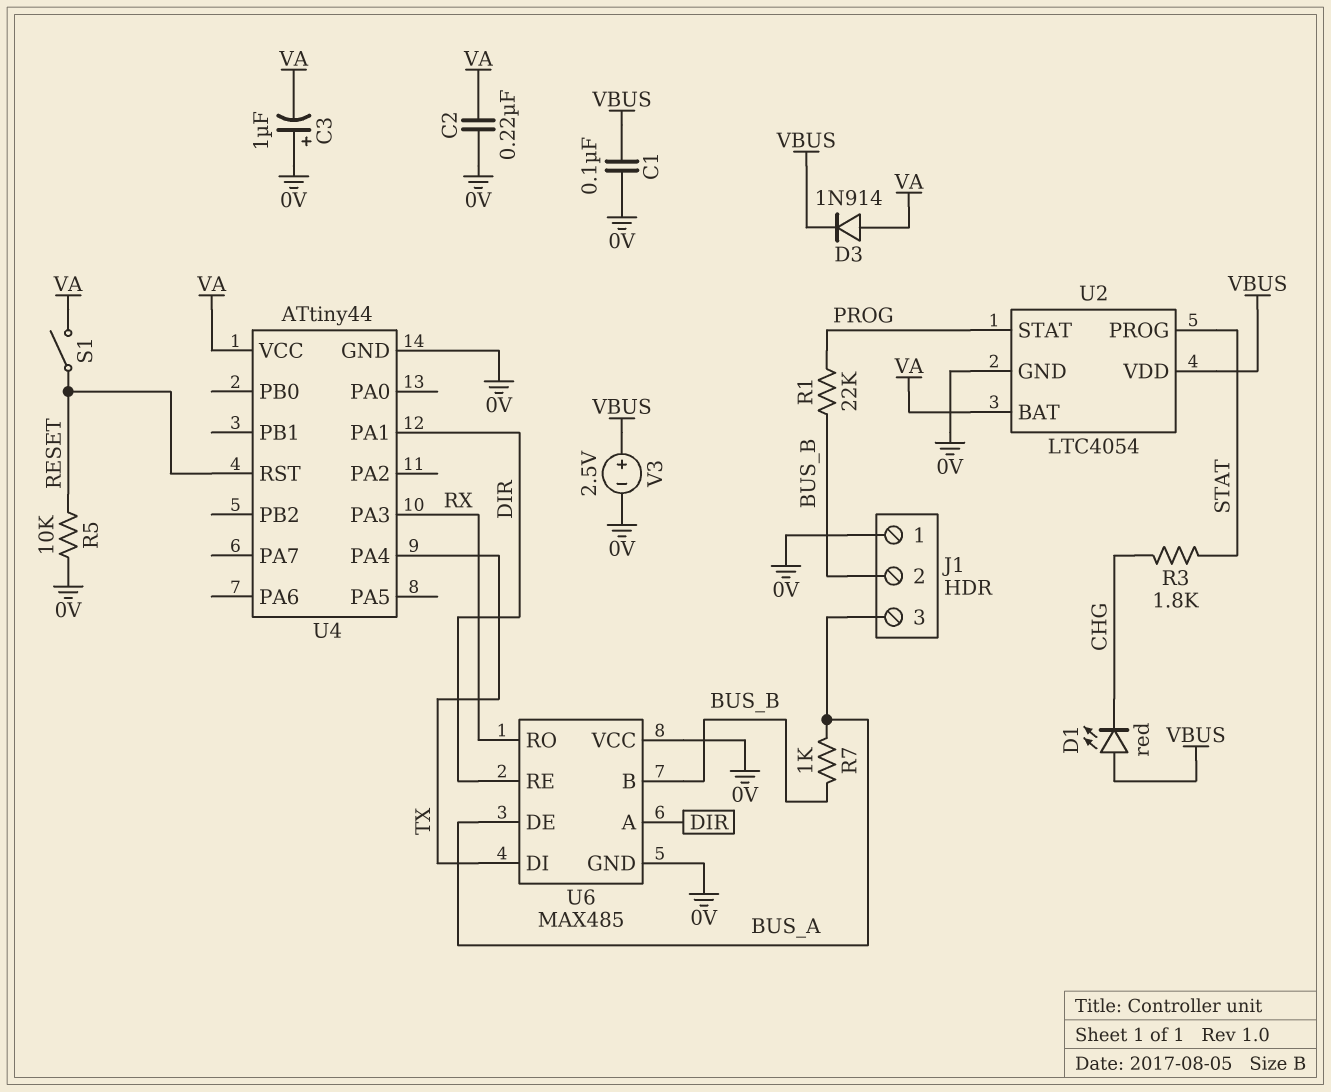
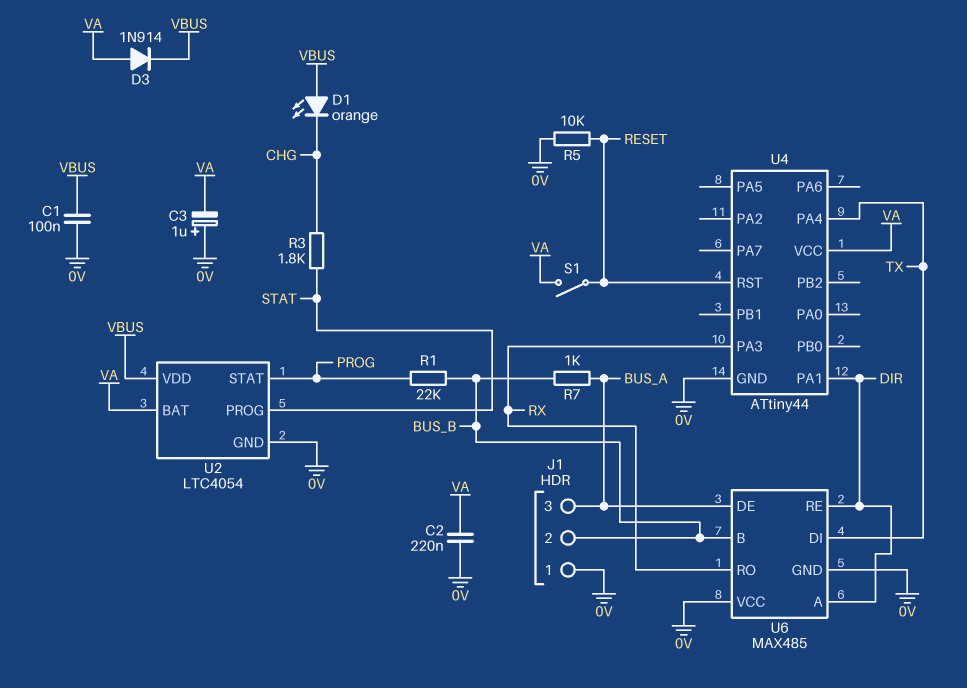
D1: LED red (A VBUS, K CHG) -> LED orange (A VBUS, K CHG)
V3: 2.5V (plus VBUS, minus 0V) -> none

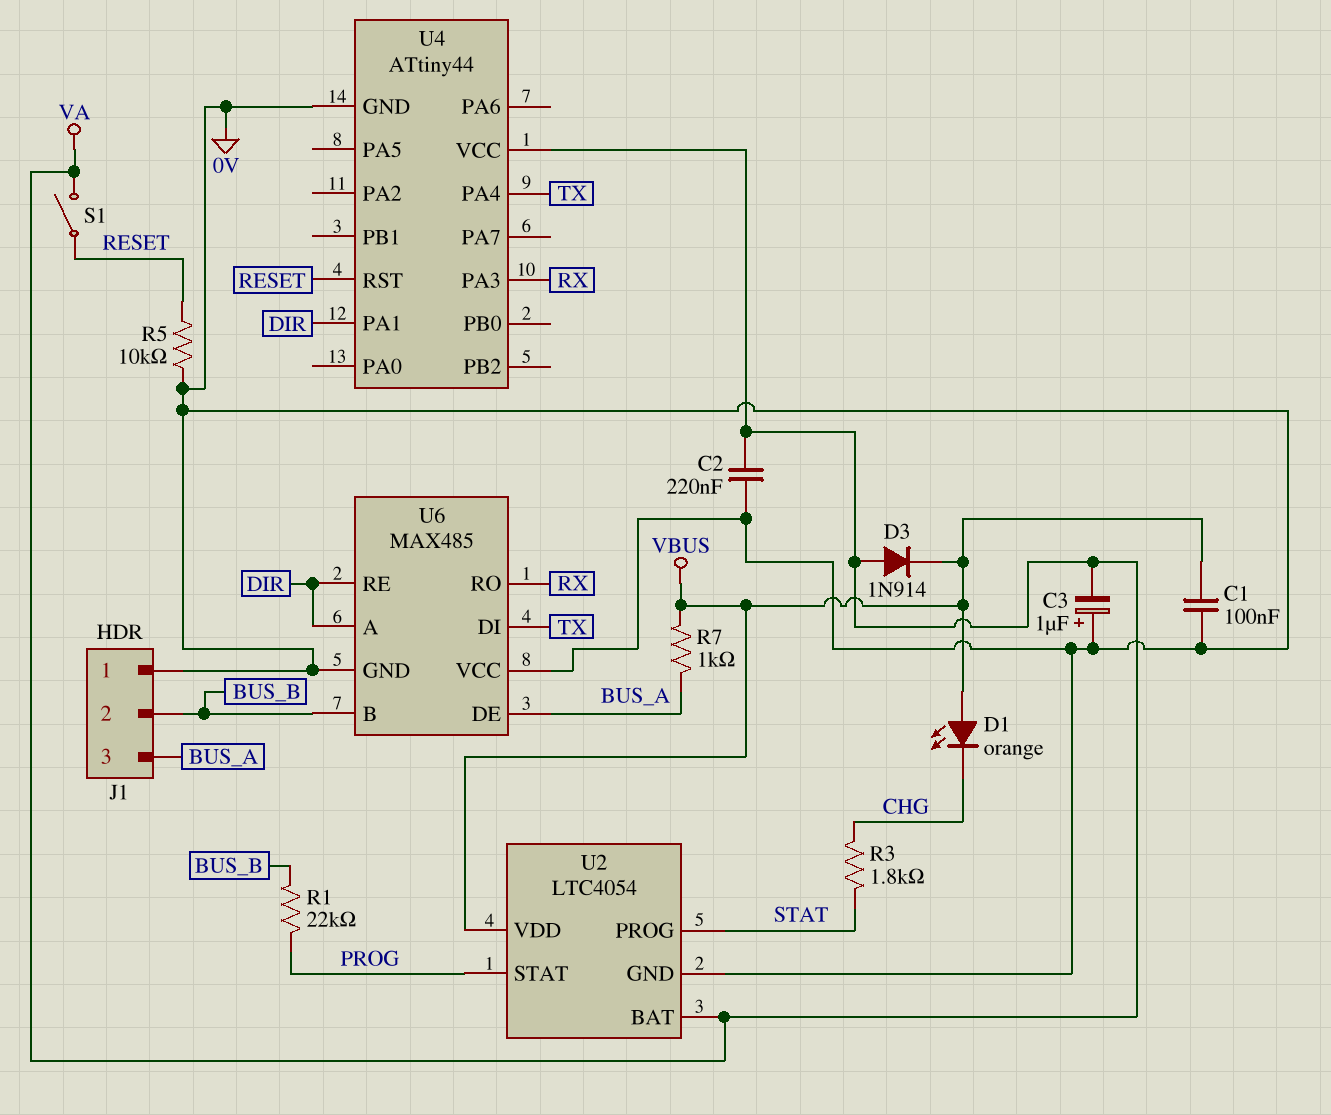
R7: 1k (BUS_A, BUS_B) -> 1k (BUS_A, VBUS)

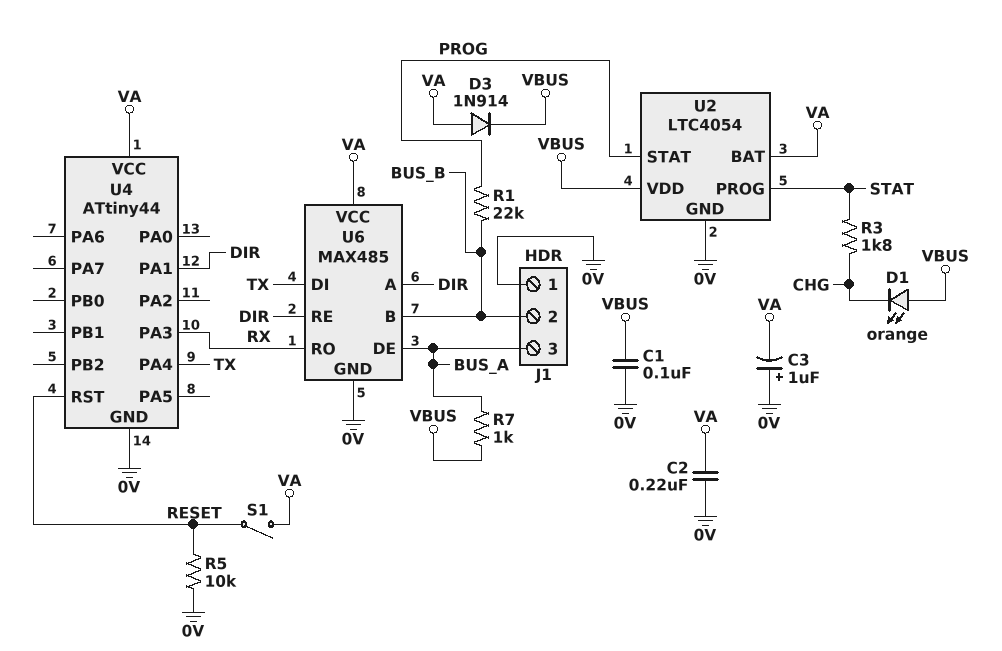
U6 pin VCC: 0V -> VA

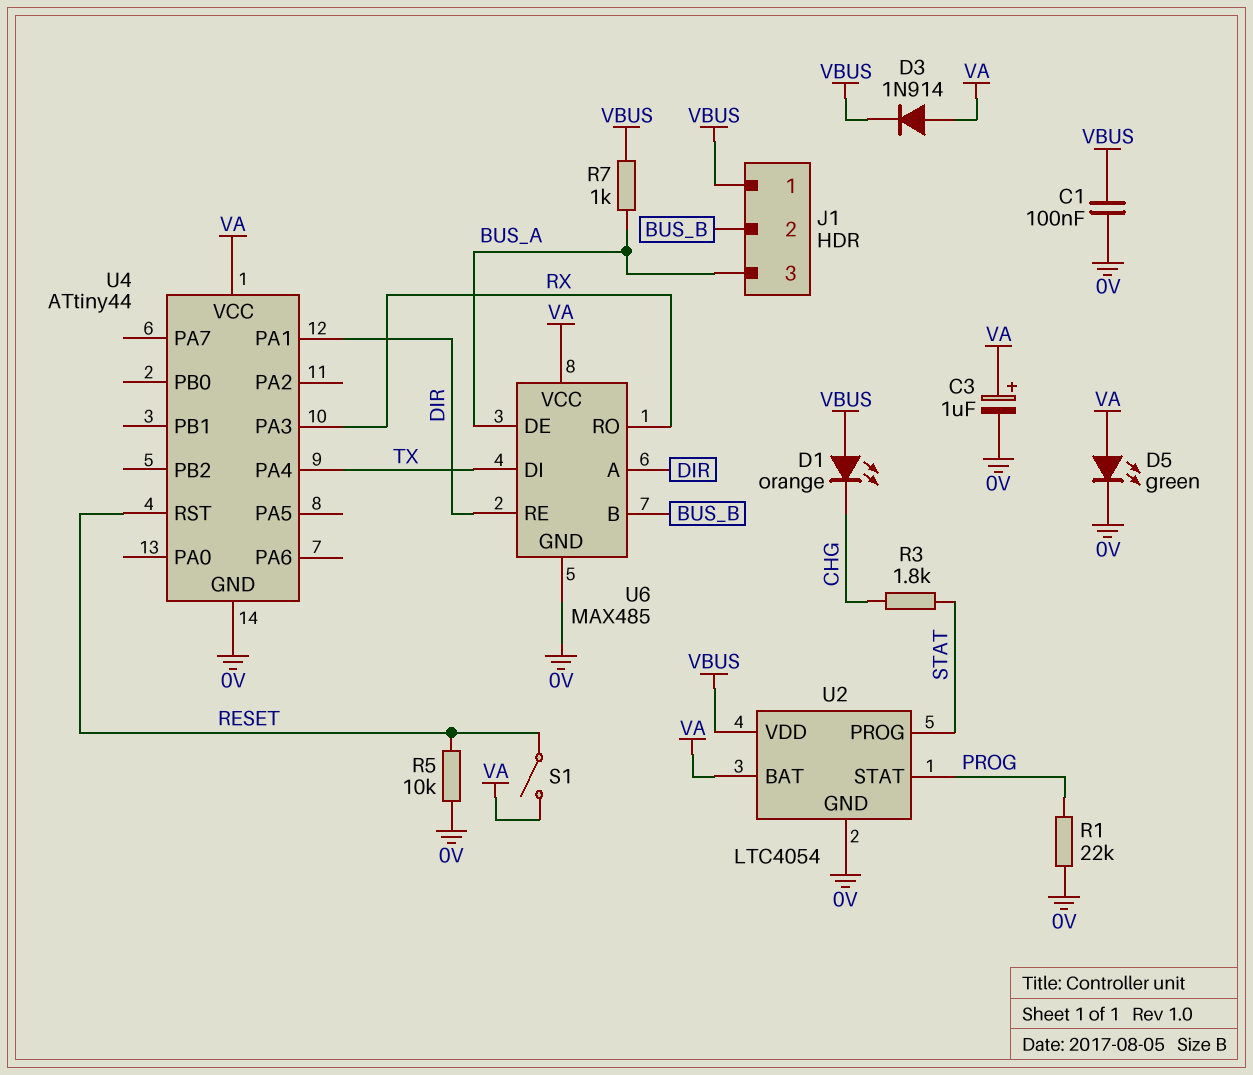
C2: 220nF (0V, VA) -> none
C3: 1uF (plus 0V, minus VA) -> 1uF (plus VA, minus 0V)
D5: none -> LED green (A VA, K 0V)
J1 pin 1: 0V -> VBUS
R1: 22k (BUS_B, PROG) -> 22k (0V, PROG)

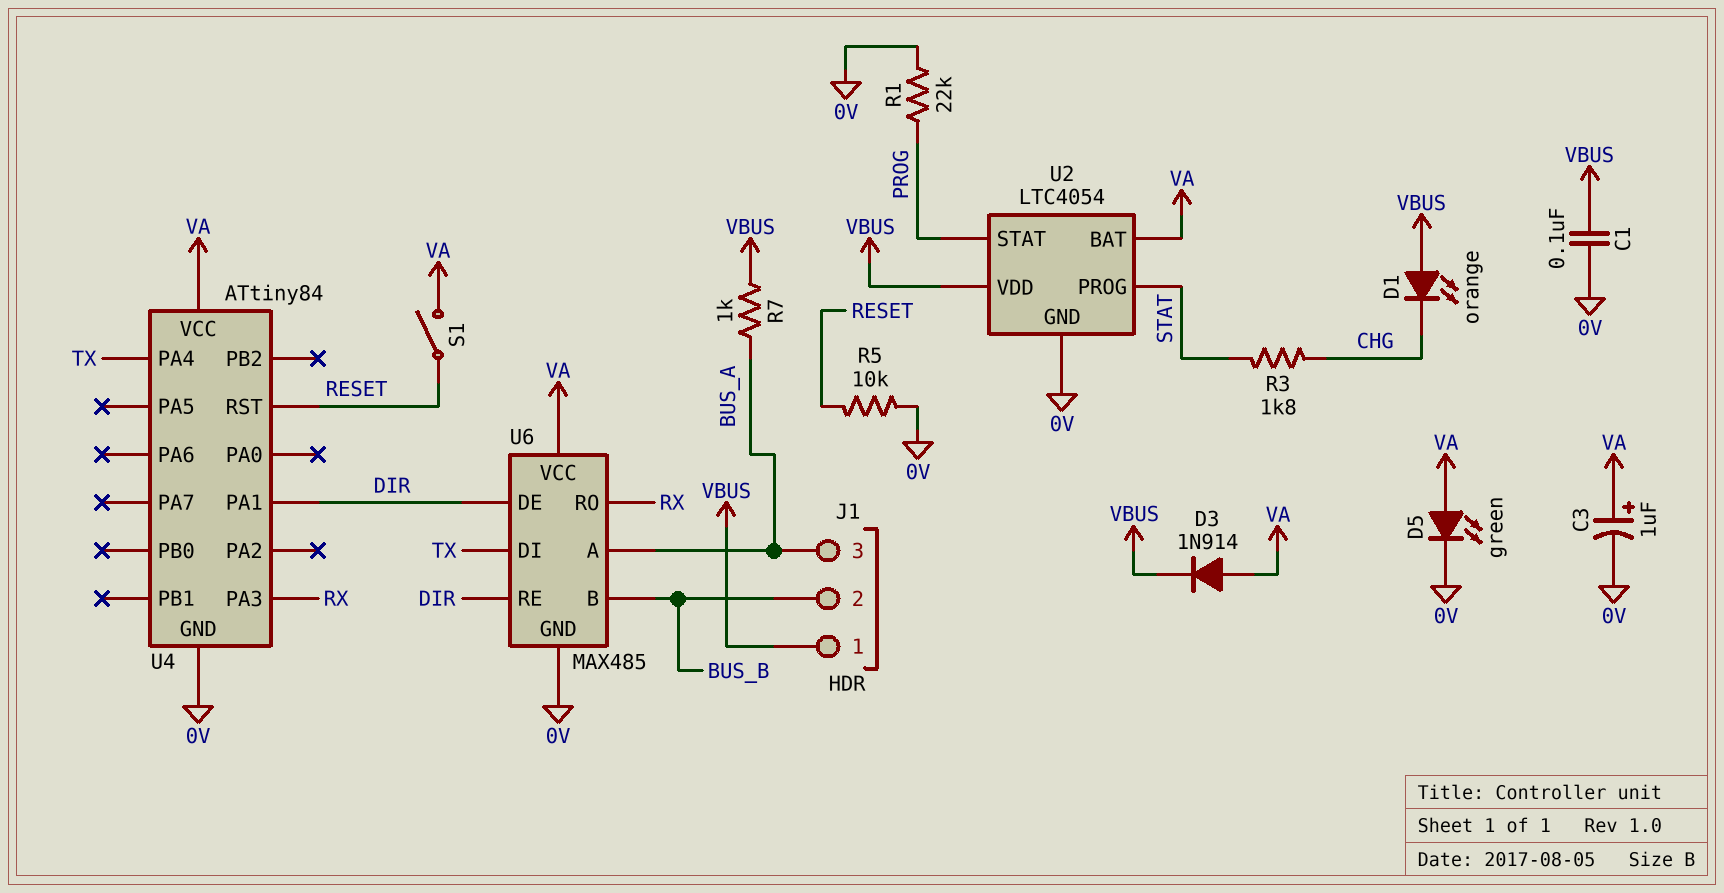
U4: ATtiny44 -> ATtiny84
U6 pin A: DIR -> BUS_A
U6 pin DE: BUS_A -> DIR

